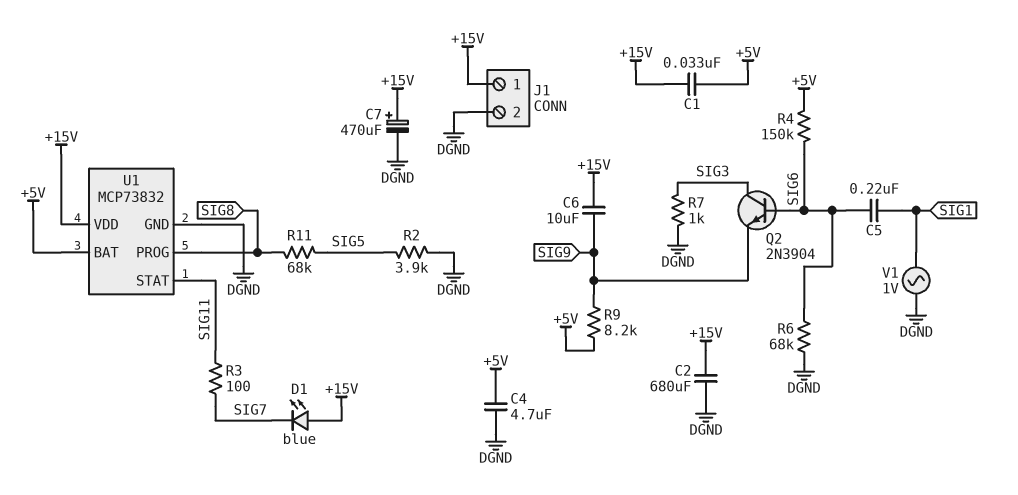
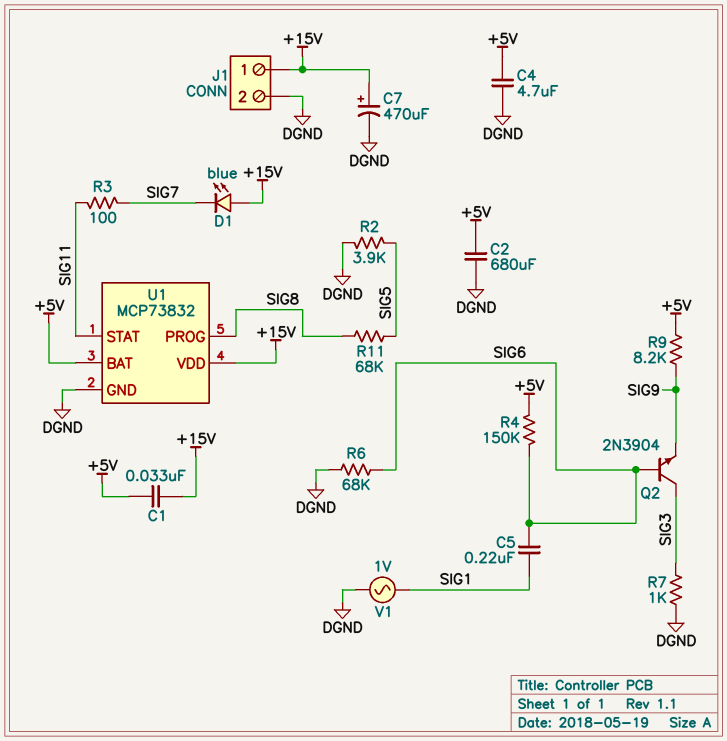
C2: 680uF (+15V, DGND) -> 680uF (+5V, DGND)
C6: 10uF (+15V, SIG9) -> none

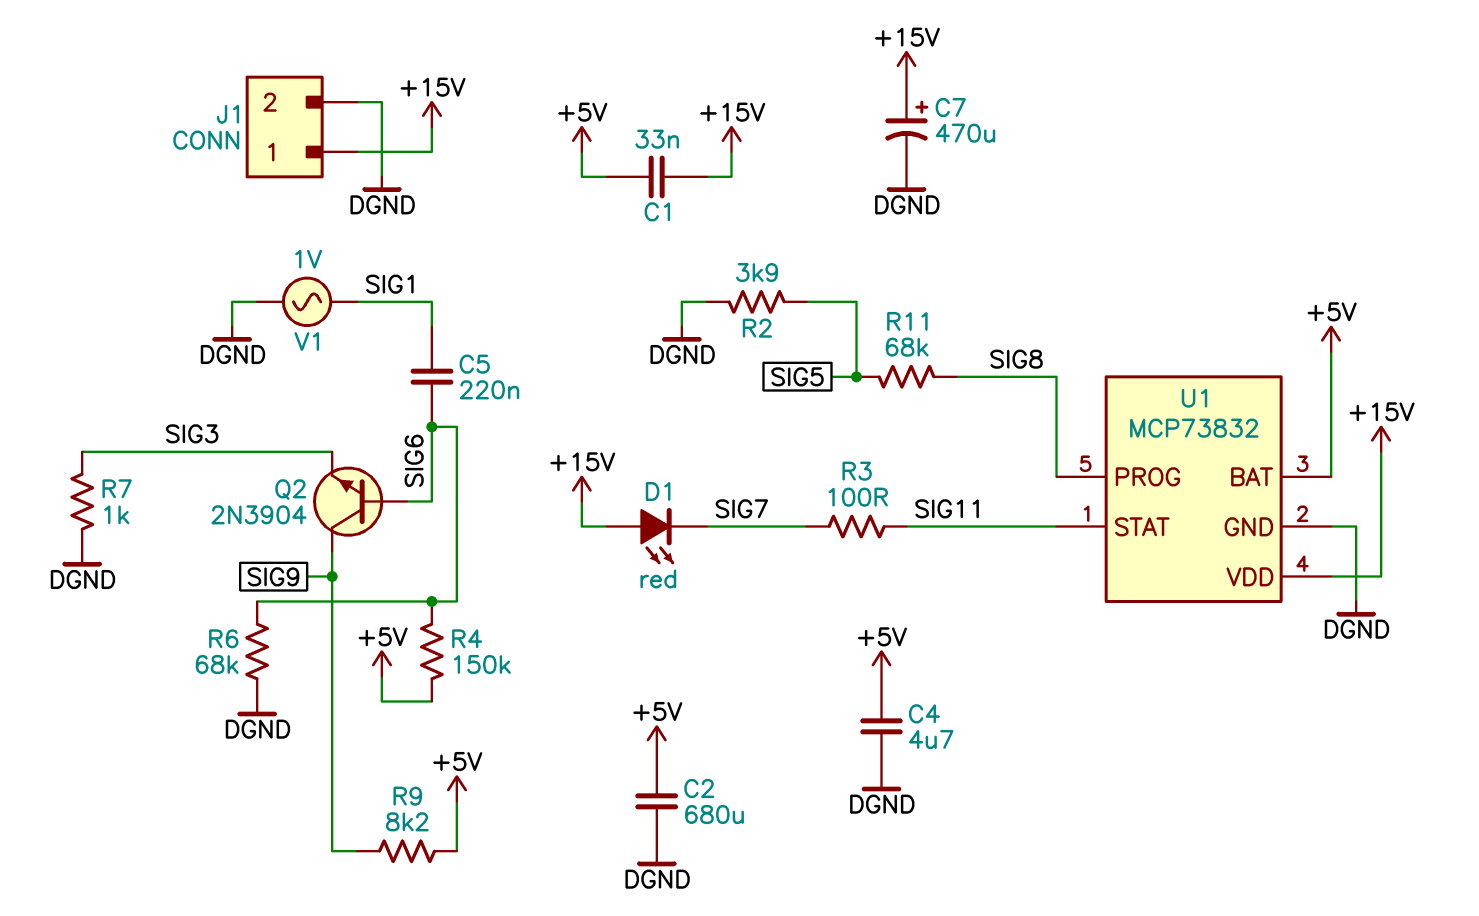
D1: LED blue (A +15V, K SIG7) -> LED red (A +15V, K SIG7)
Q2: NPN 2N3904 (B SIG6, C SIG3, E SIG9) -> NPN 2N3904 (B SIG6, C SIG9, E SIG3)

